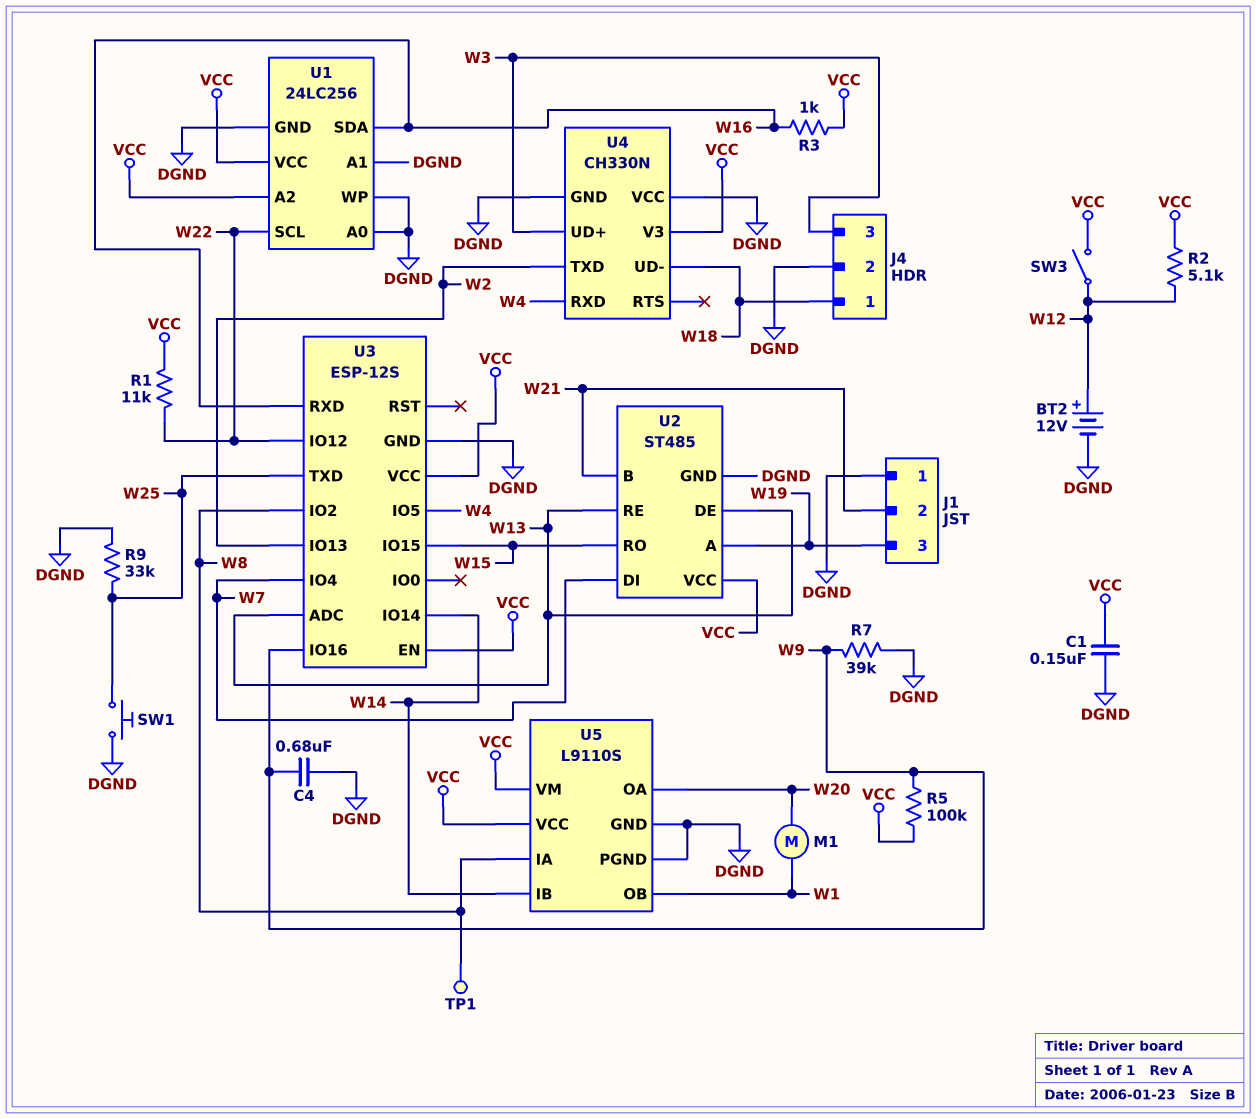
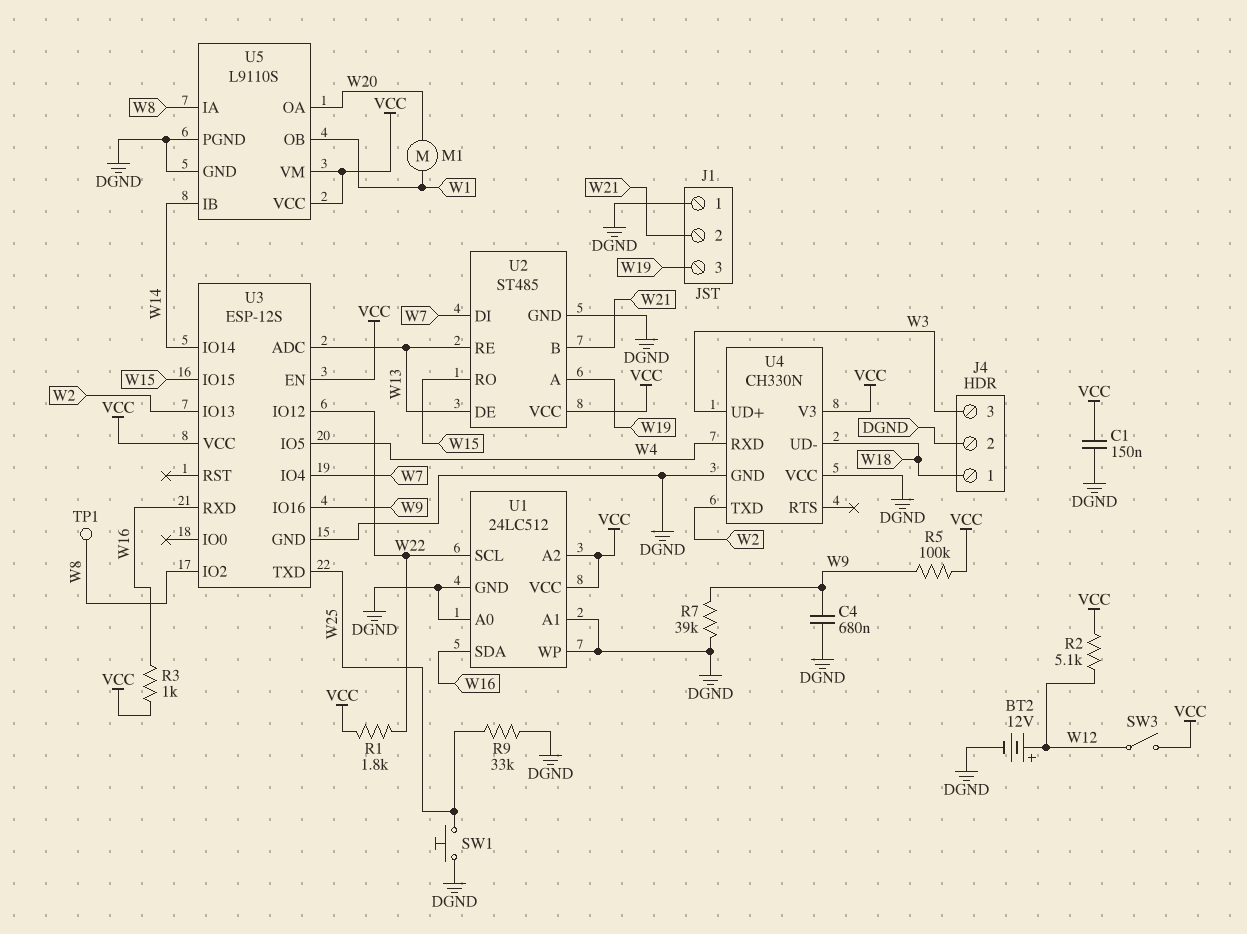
R1: 11k (VCC, W22) -> 1.8k (VCC, W22)
U1: 24LC256 -> 24LC512

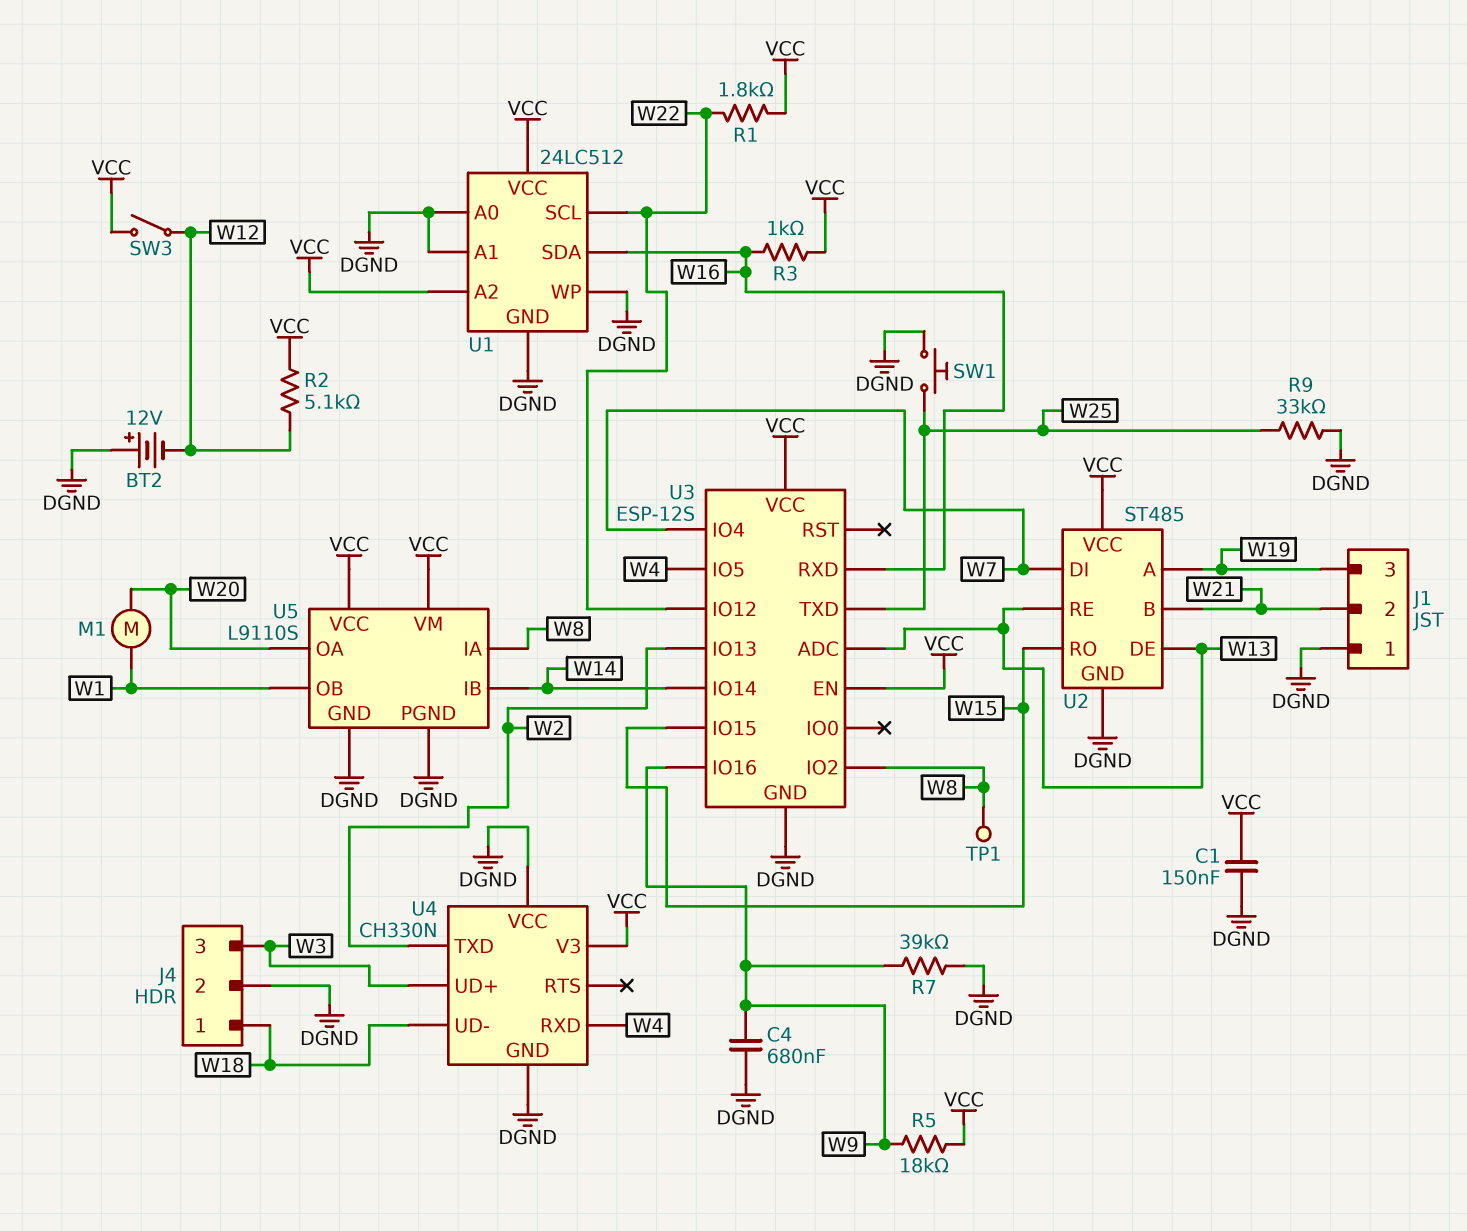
BT2: 12V (plus W12, minus DGND) -> 12V (plus DGND, minus W12)
R5: 100k (VCC, W9) -> 18k (VCC, W9)

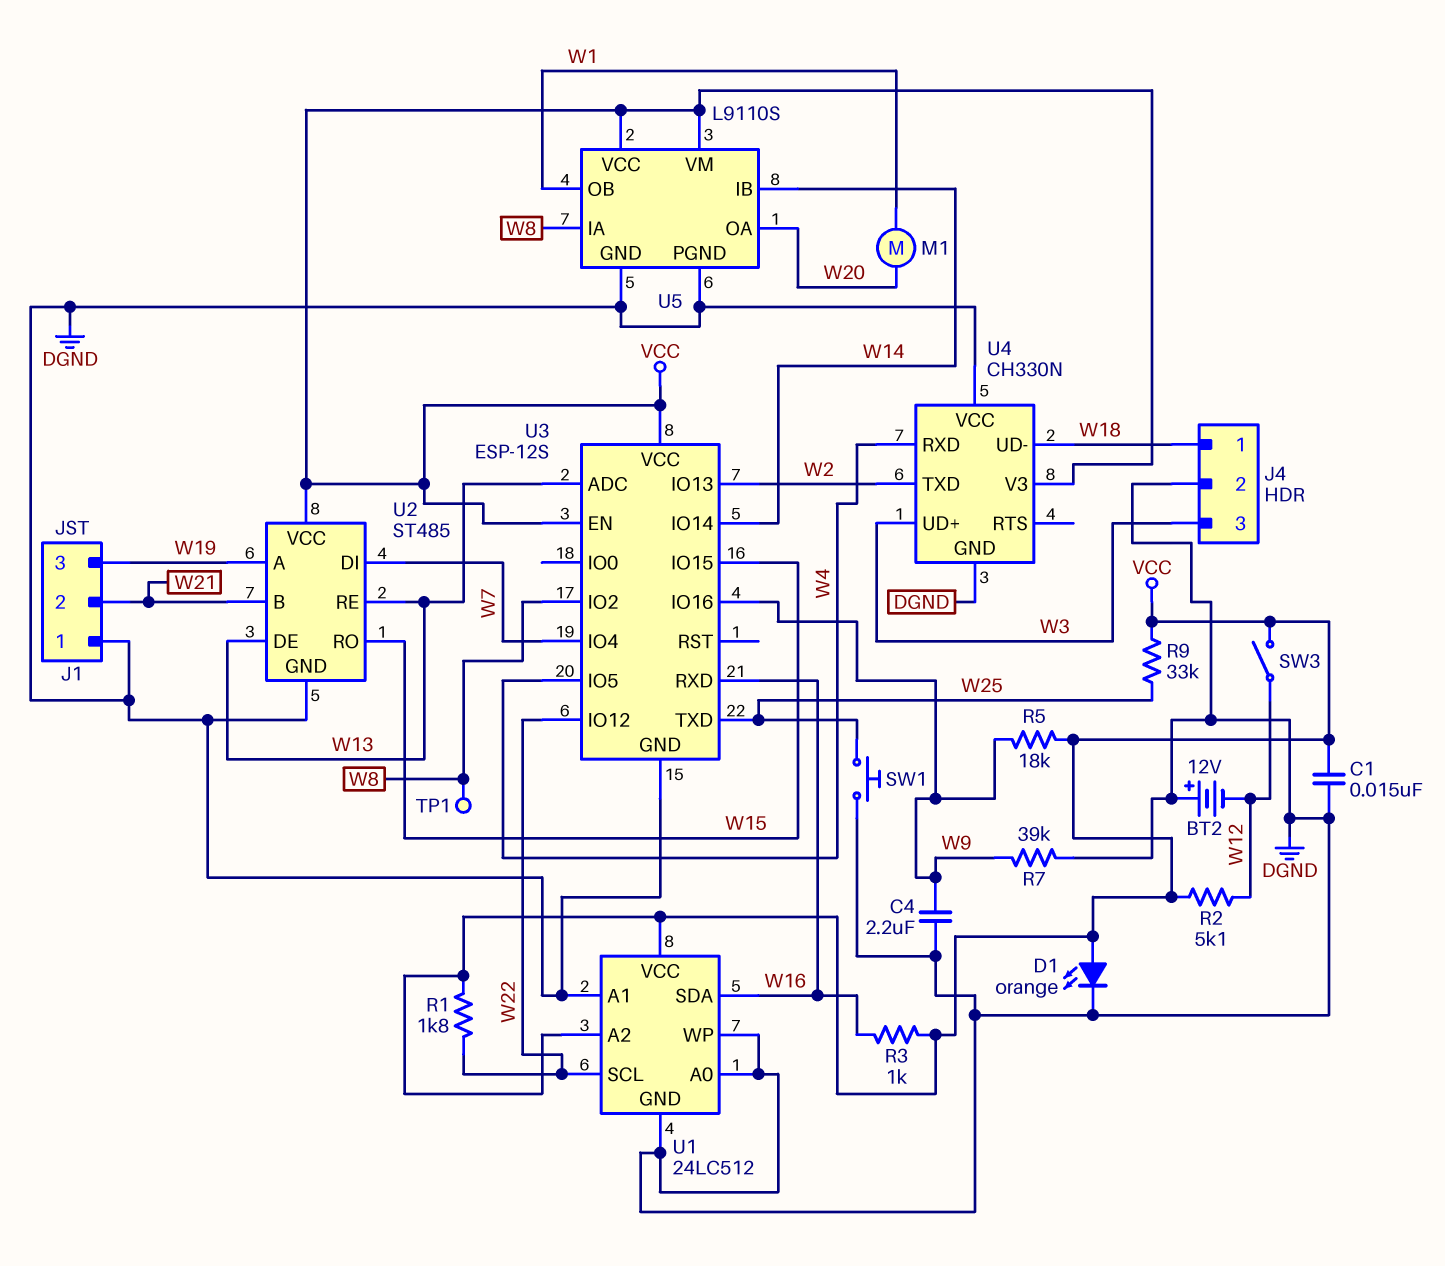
C1: 150nF (DGND, VCC) -> 15nF (DGND, VCC)
C4: 680nF (DGND, W9) -> 2.2uF (DGND, W9)
D1: none -> LED orange (A VCC, K DGND)
R9: 33k (DGND, W25) -> 33k (VCC, W25)

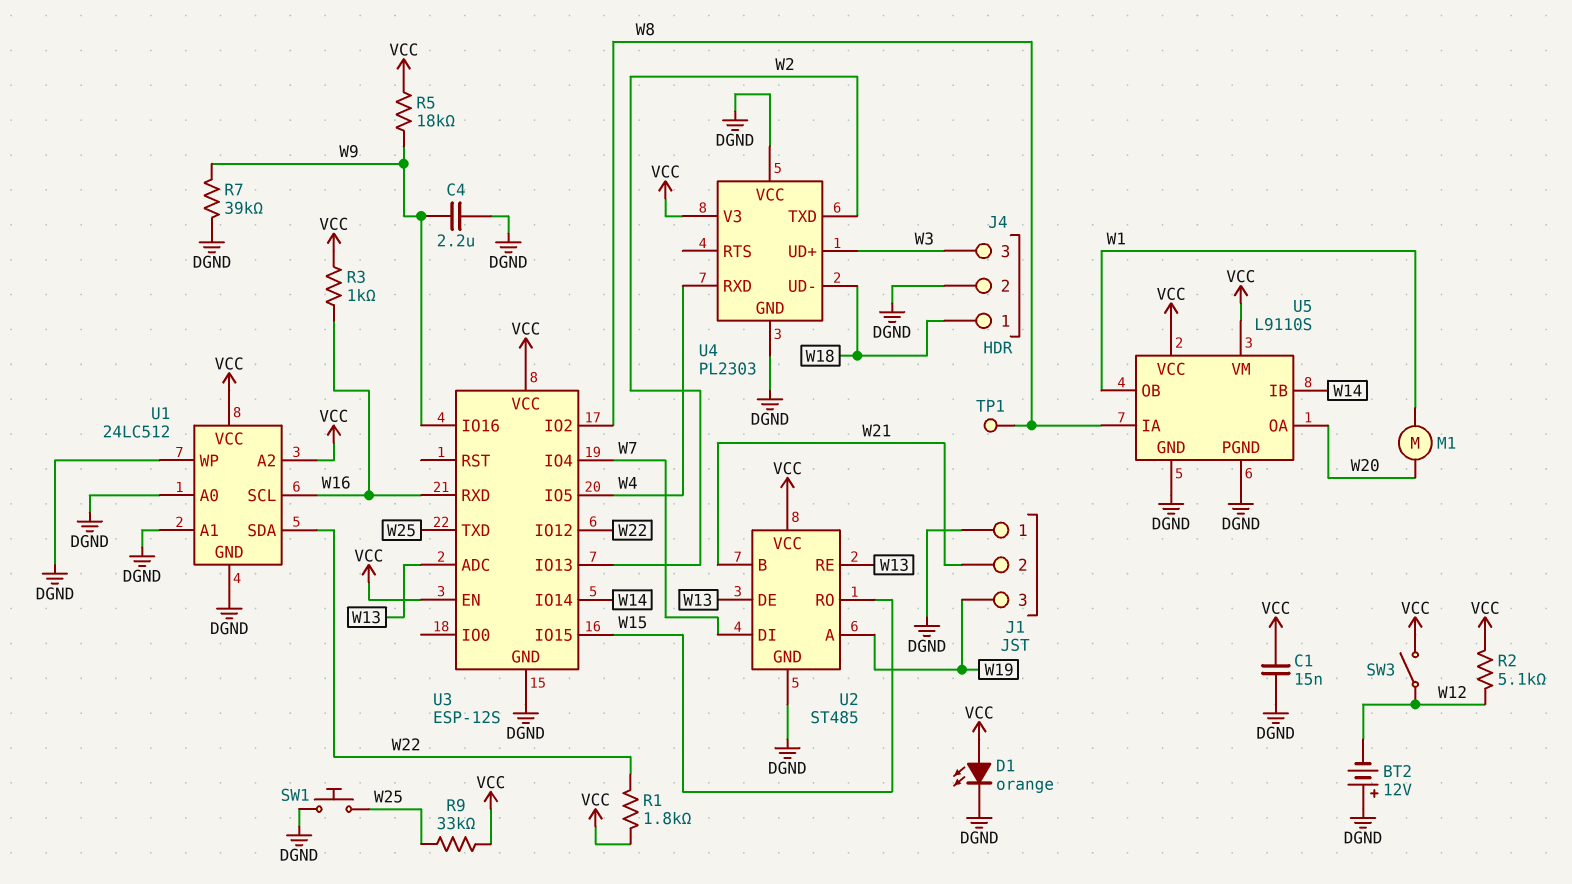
U1 pin SCL: W22 -> W16
U1 pin SDA: W16 -> W22
U4: CH330N -> PL2303

